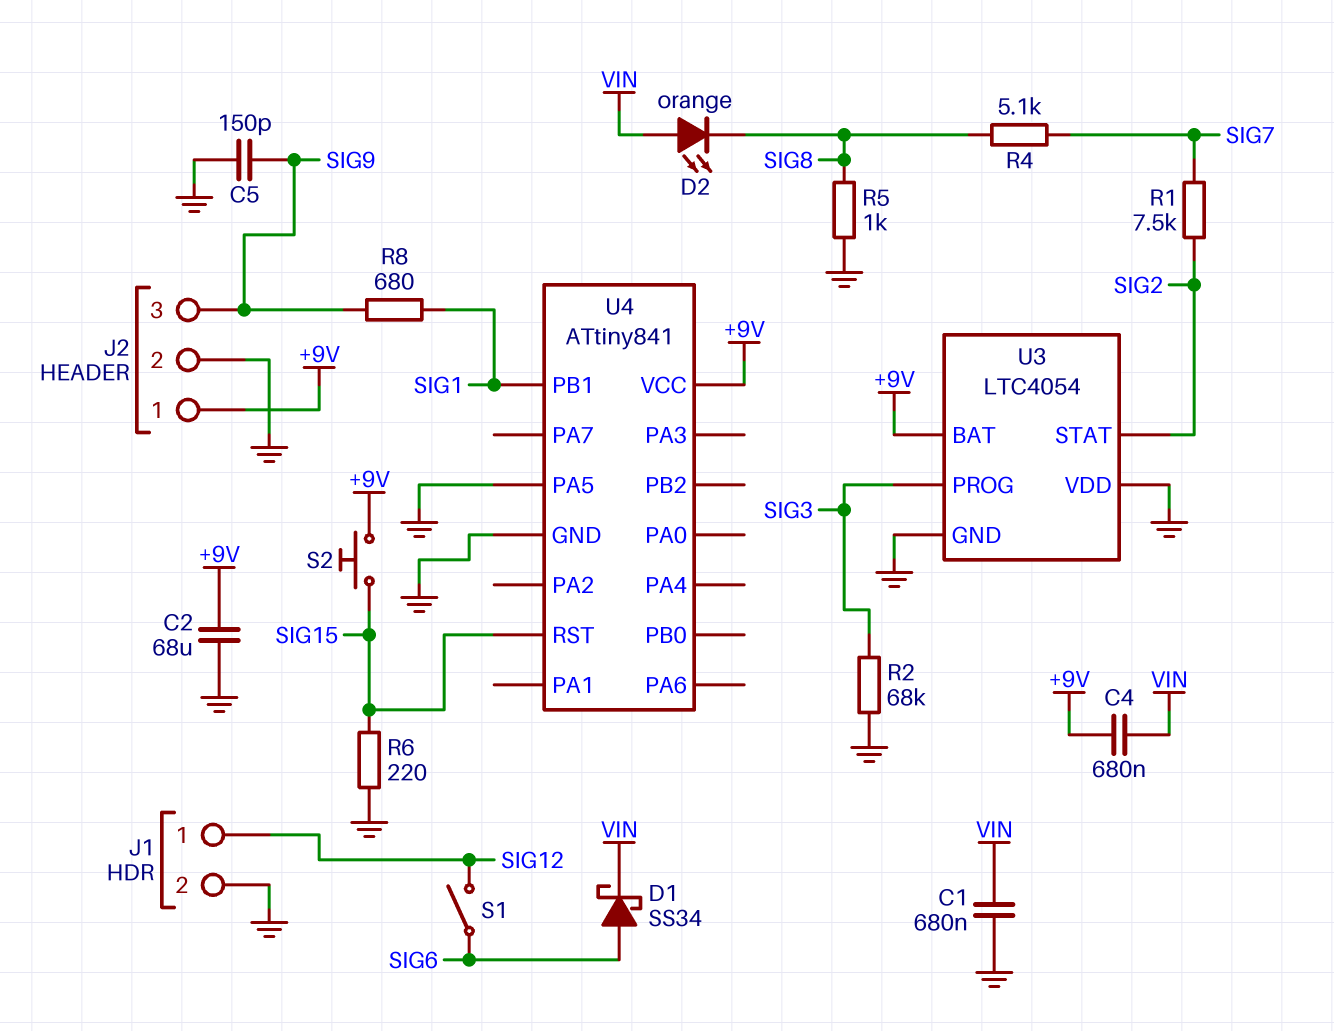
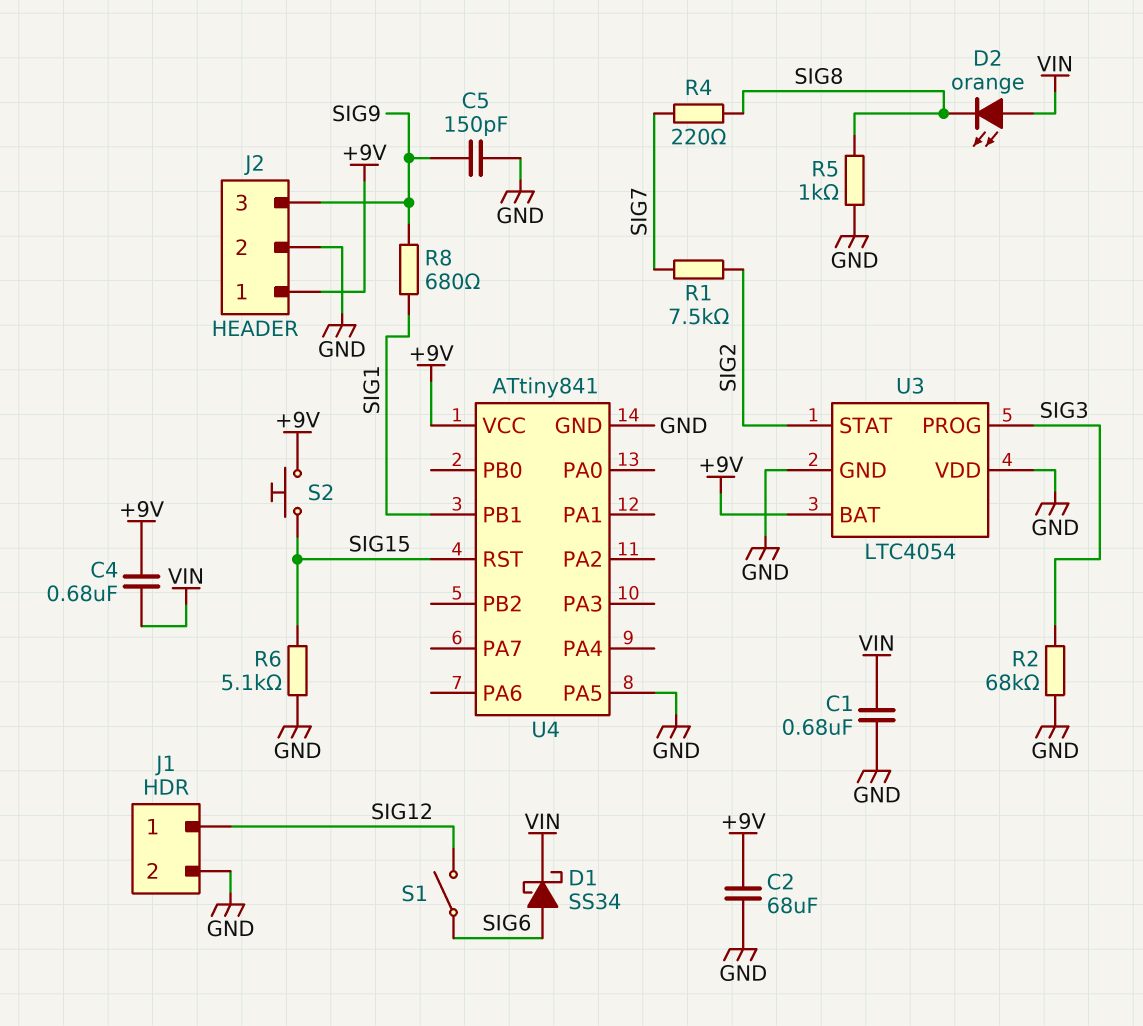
R4: 5.1k (SIG7, SIG8) -> 220 (SIG7, SIG8)
R6: 220 (GND, SIG15) -> 5.1k (GND, SIG15)

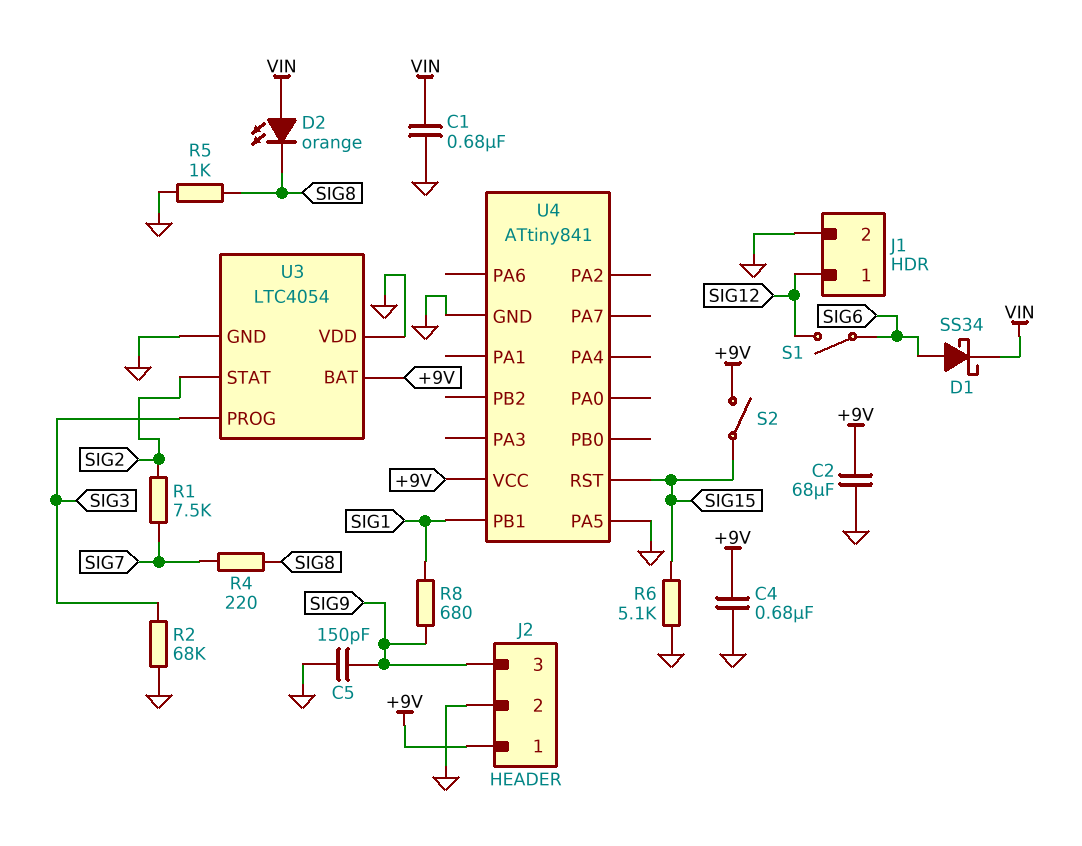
C4: 680nF (+9V, VIN) -> 680nF (+9V, GND)
S2: button (+9V, SIG15) -> switch (+9V, SIG15)

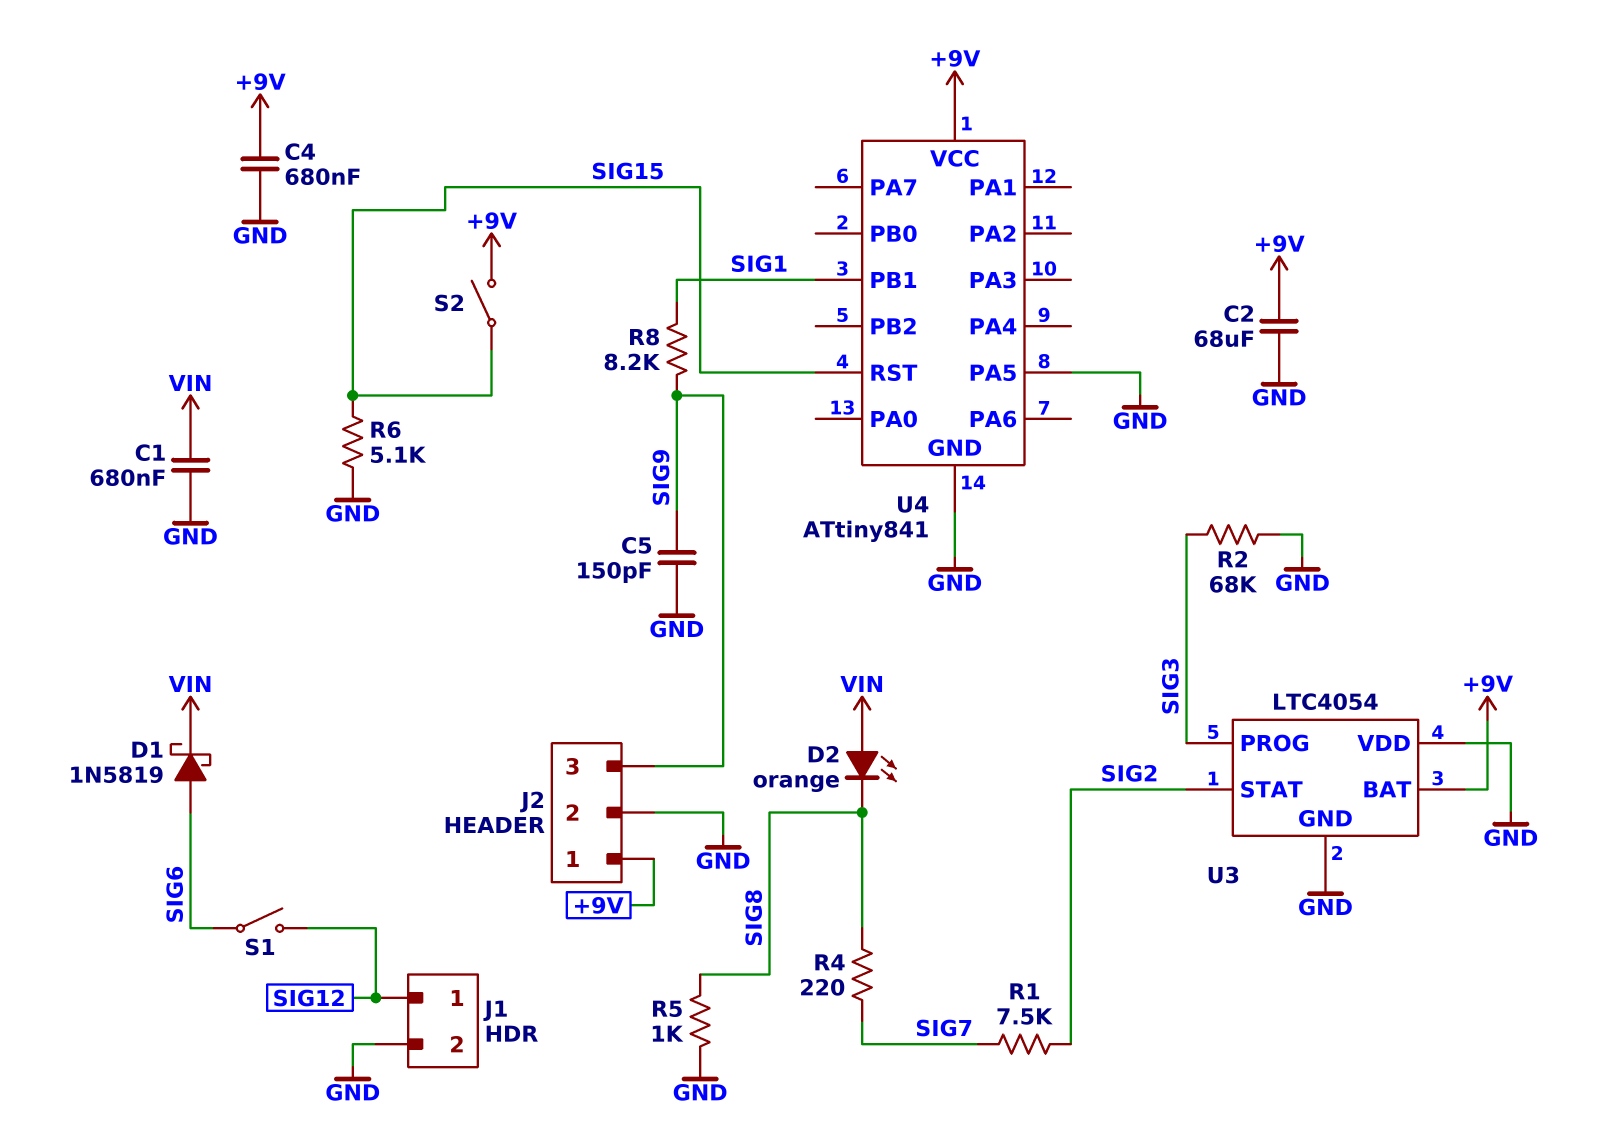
D1: schottky SS34 (A SIG6, K VIN) -> schottky 1N5819 (A SIG6, K VIN)
R8: 680 (SIG1, SIG9) -> 8.2k (SIG1, SIG9)

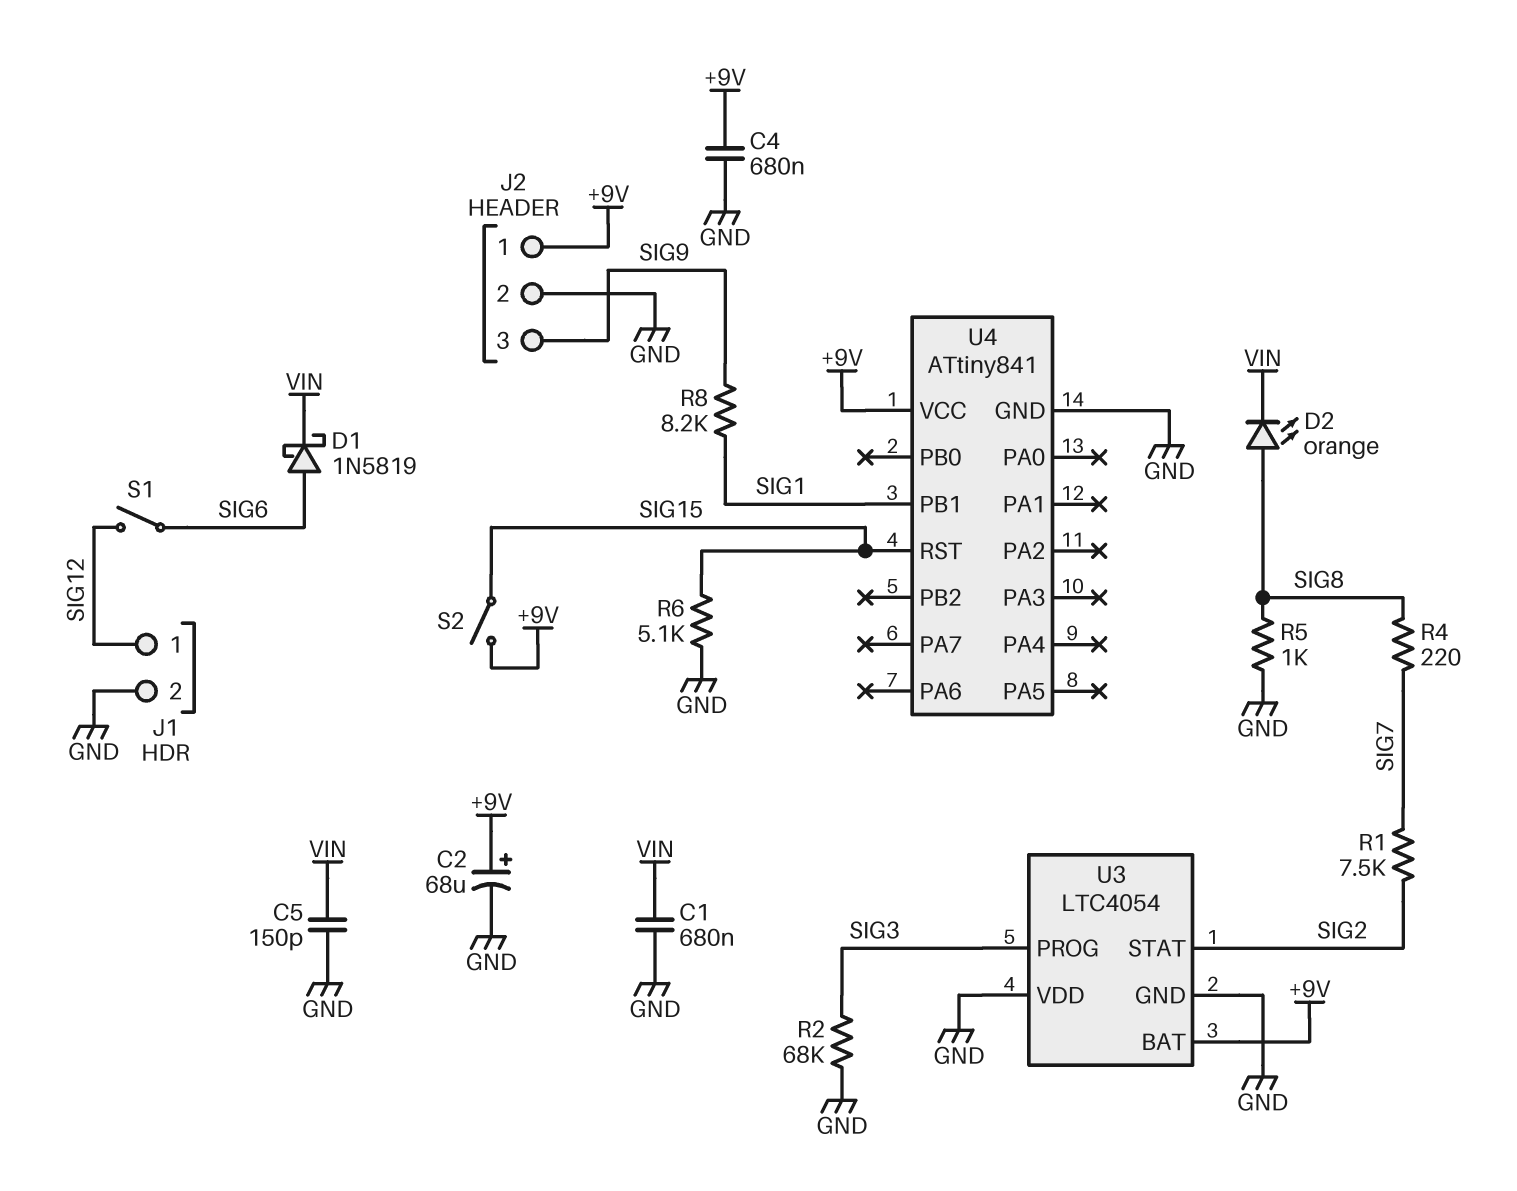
C2: 68uF (+9V, GND) -> 68uF (plus +9V, minus GND)
C5: 150pF (GND, SIG9) -> 150pF (GND, VIN)
D2: LED orange (A VIN, K SIG8) -> LED orange (A SIG8, K VIN)
U4 pin PA5: GND -> none

